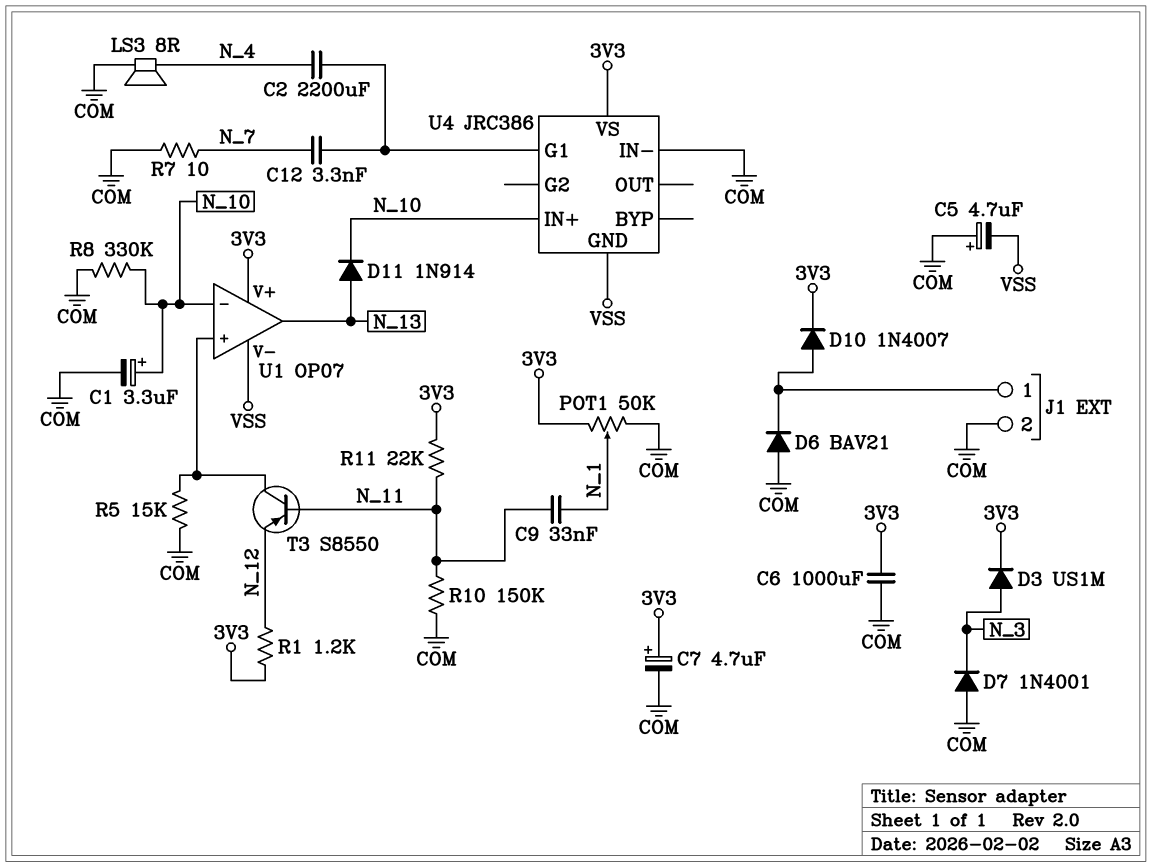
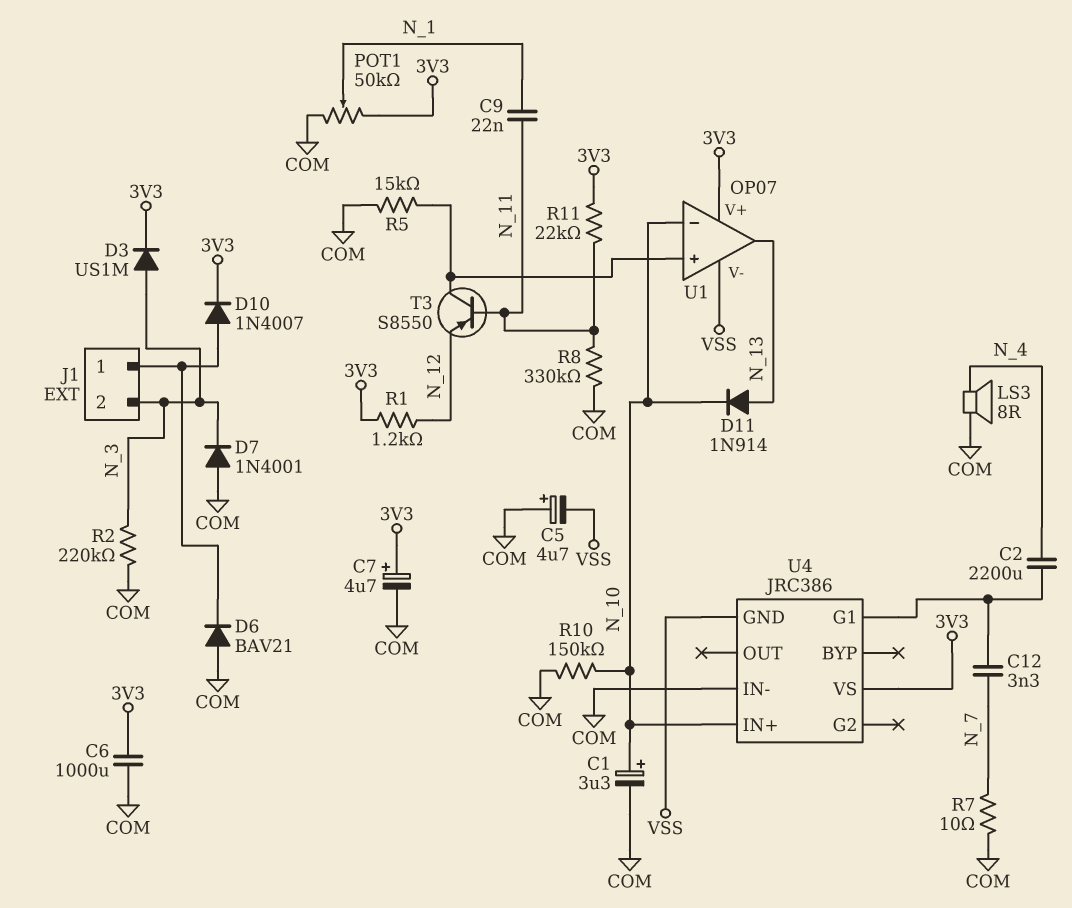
C9: 33nF (N_1, N_11) -> 22nF (N_1, N_11)
J1 pin 2: COM -> N_3
R2: none -> 220k (COM, N_3)
R8: 330k (COM, N_10) -> 330k (COM, N_11)
R10: 150k (COM, N_11) -> 150k (COM, N_10)

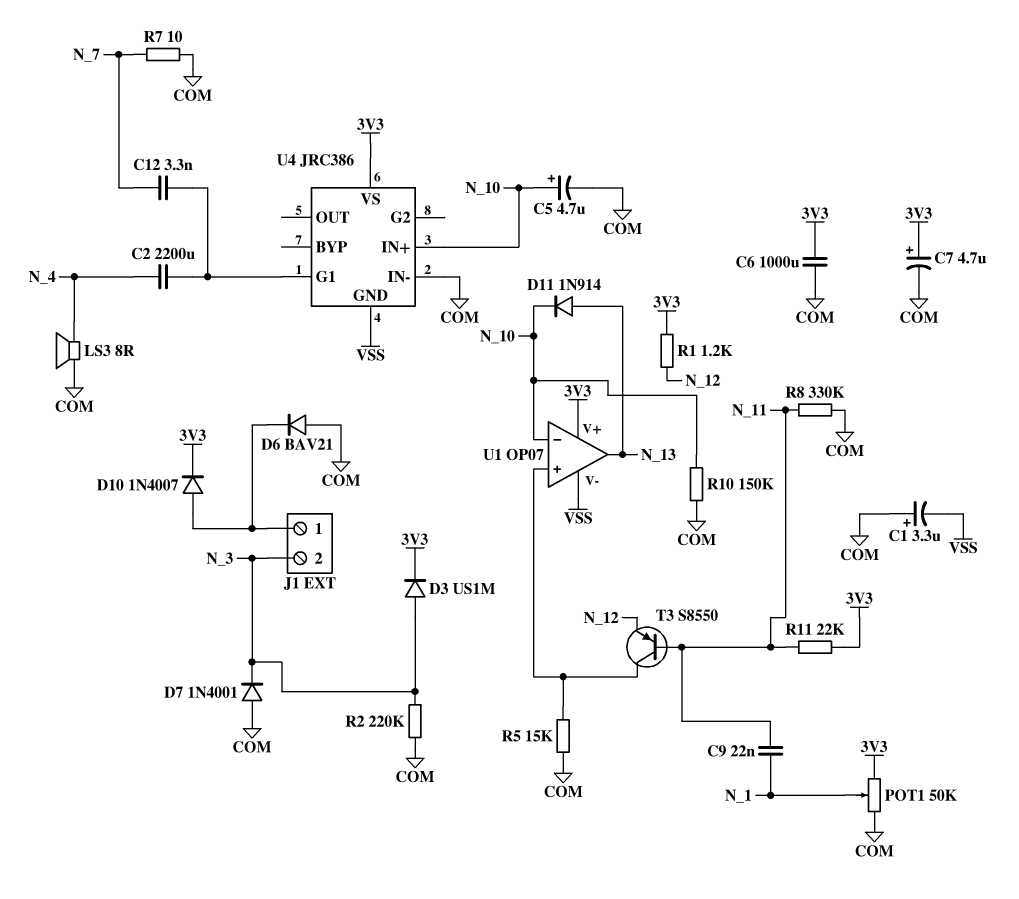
C1: 3.3uF (plus N_10, minus COM) -> 3.3uF (plus COM, minus VSS)
C5: 4.7uF (plus COM, minus VSS) -> 4.7uF (plus N_10, minus COM)

